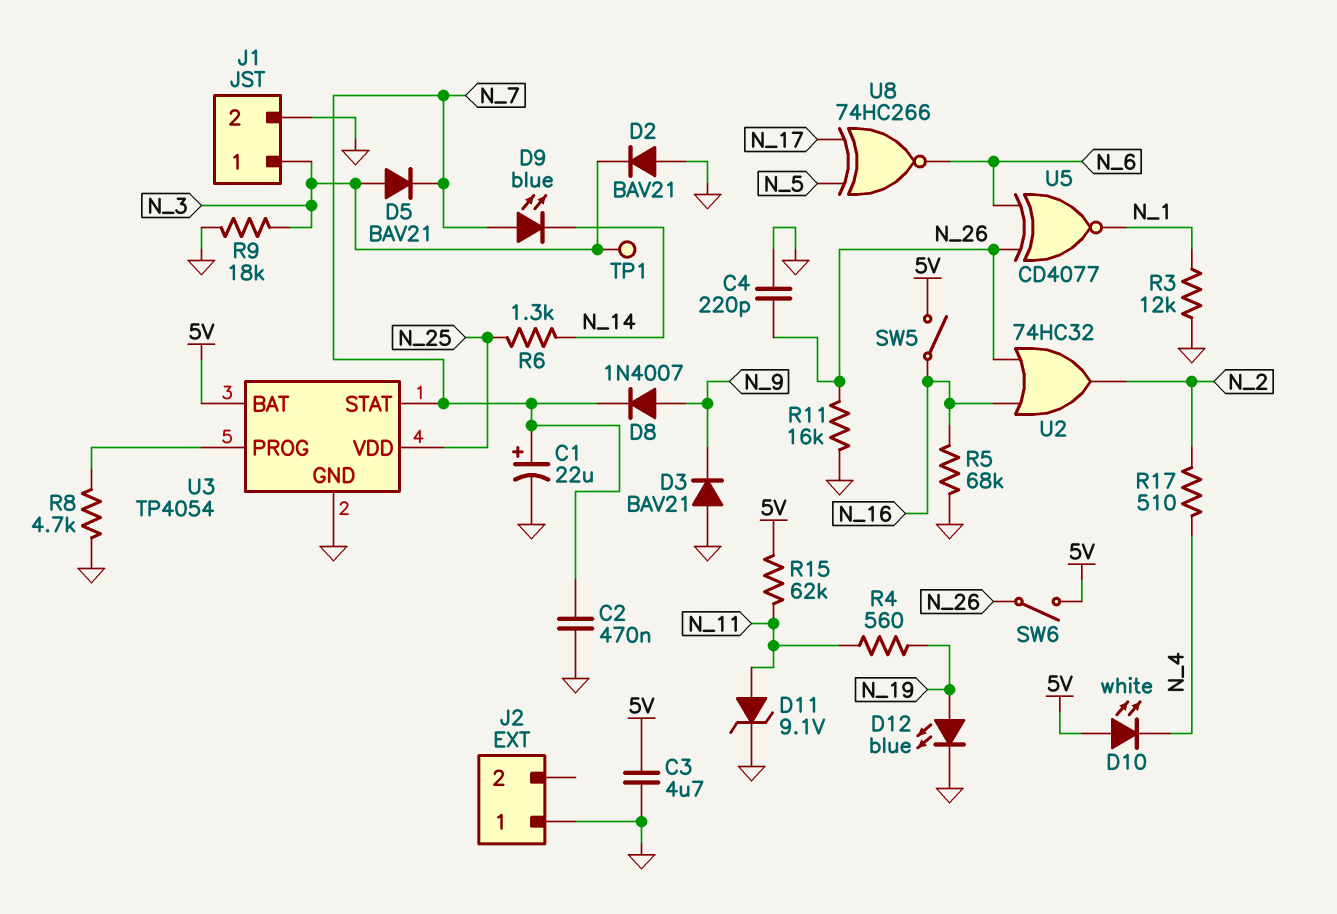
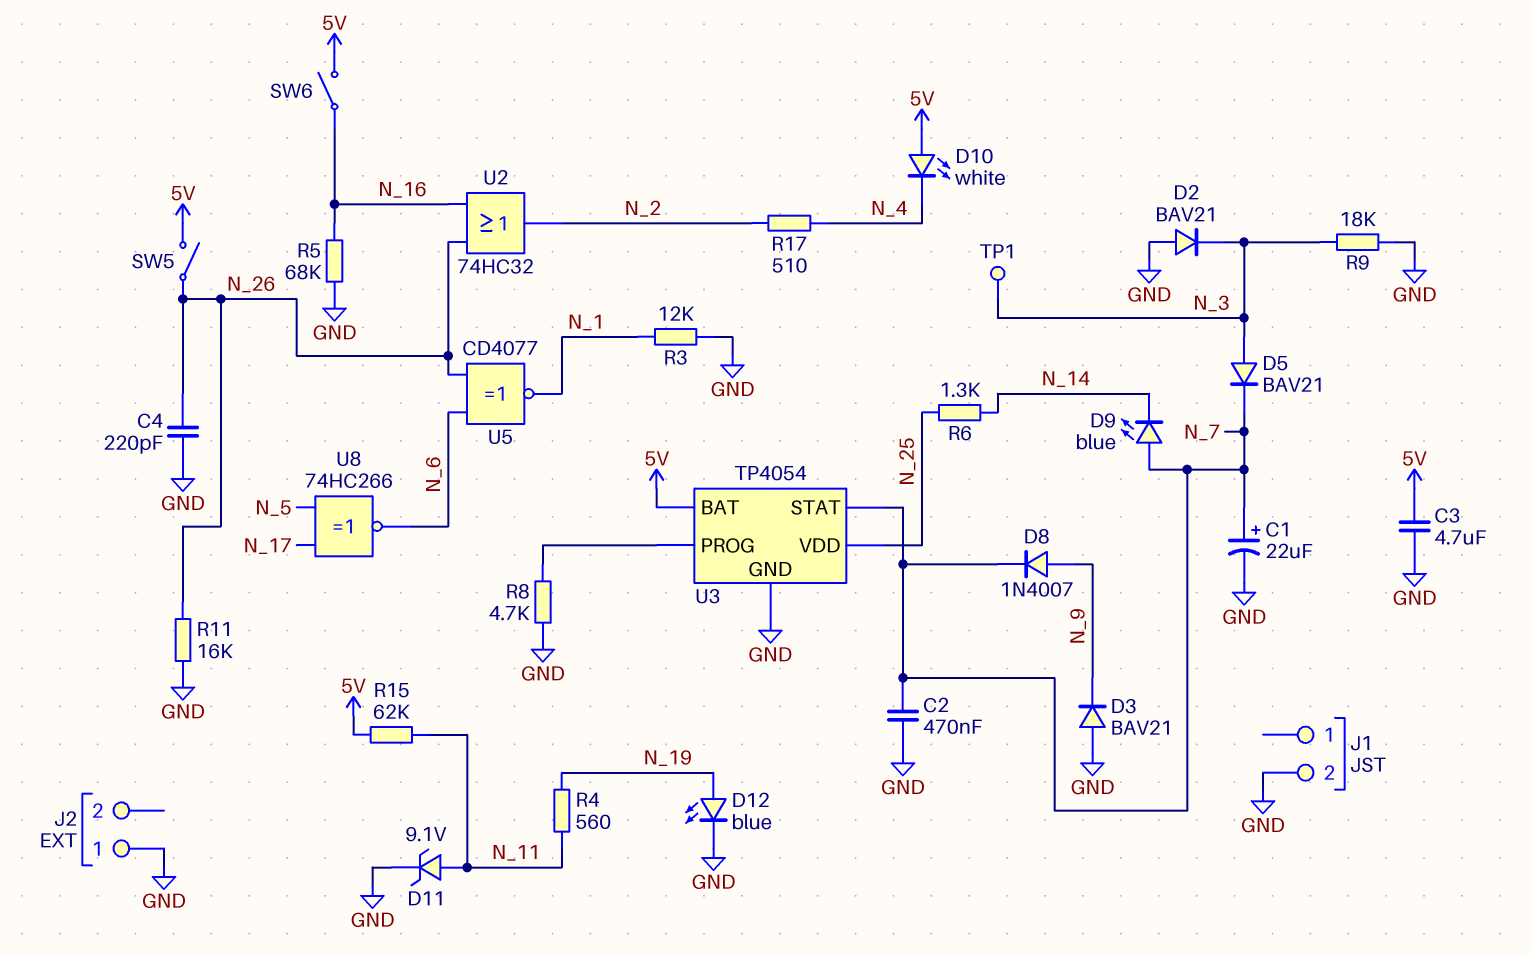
J1 pin 1: N_3 -> none
SW5: switch (5V, N_16) -> switch (5V, N_26)
SW6: switch (5V, N_26) -> switch (5V, N_16)

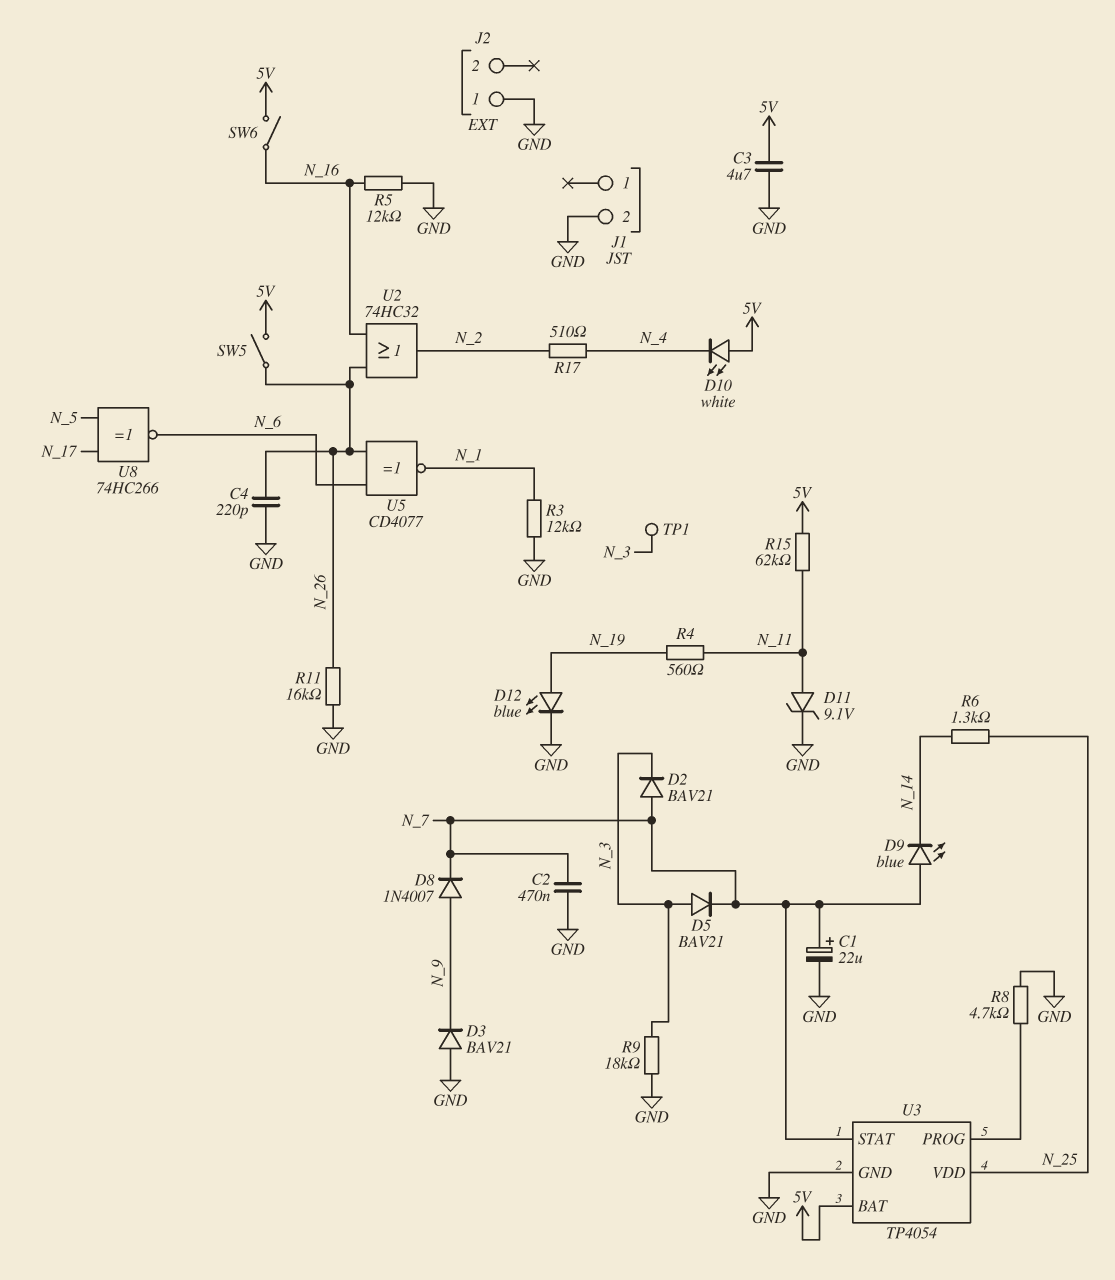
D2: diode BAV21 (A GND, K N_3) -> diode BAV21 (A N_7, K N_3)
R5: 68k (GND, N_16) -> 12k (GND, N_16)

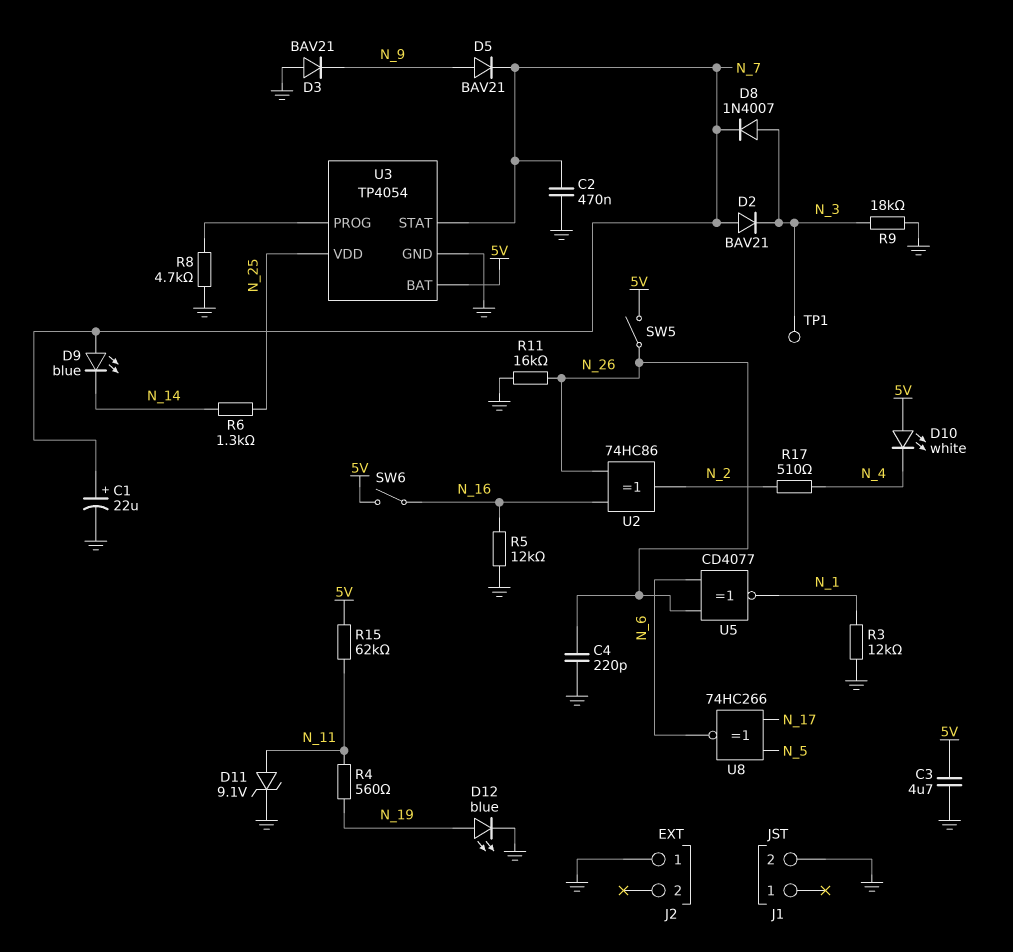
D5: diode BAV21 (A N_3, K N_7) -> diode BAV21 (A N_9, K N_7)
D8: diode 1N4007 (A N_9, K N_7) -> diode 1N4007 (A N_3, K N_7)
U2: OR 74HC32 (in N_16, in N_26, out N_2) -> XOR 74HC86 (in N_16, in N_26, out N_2)

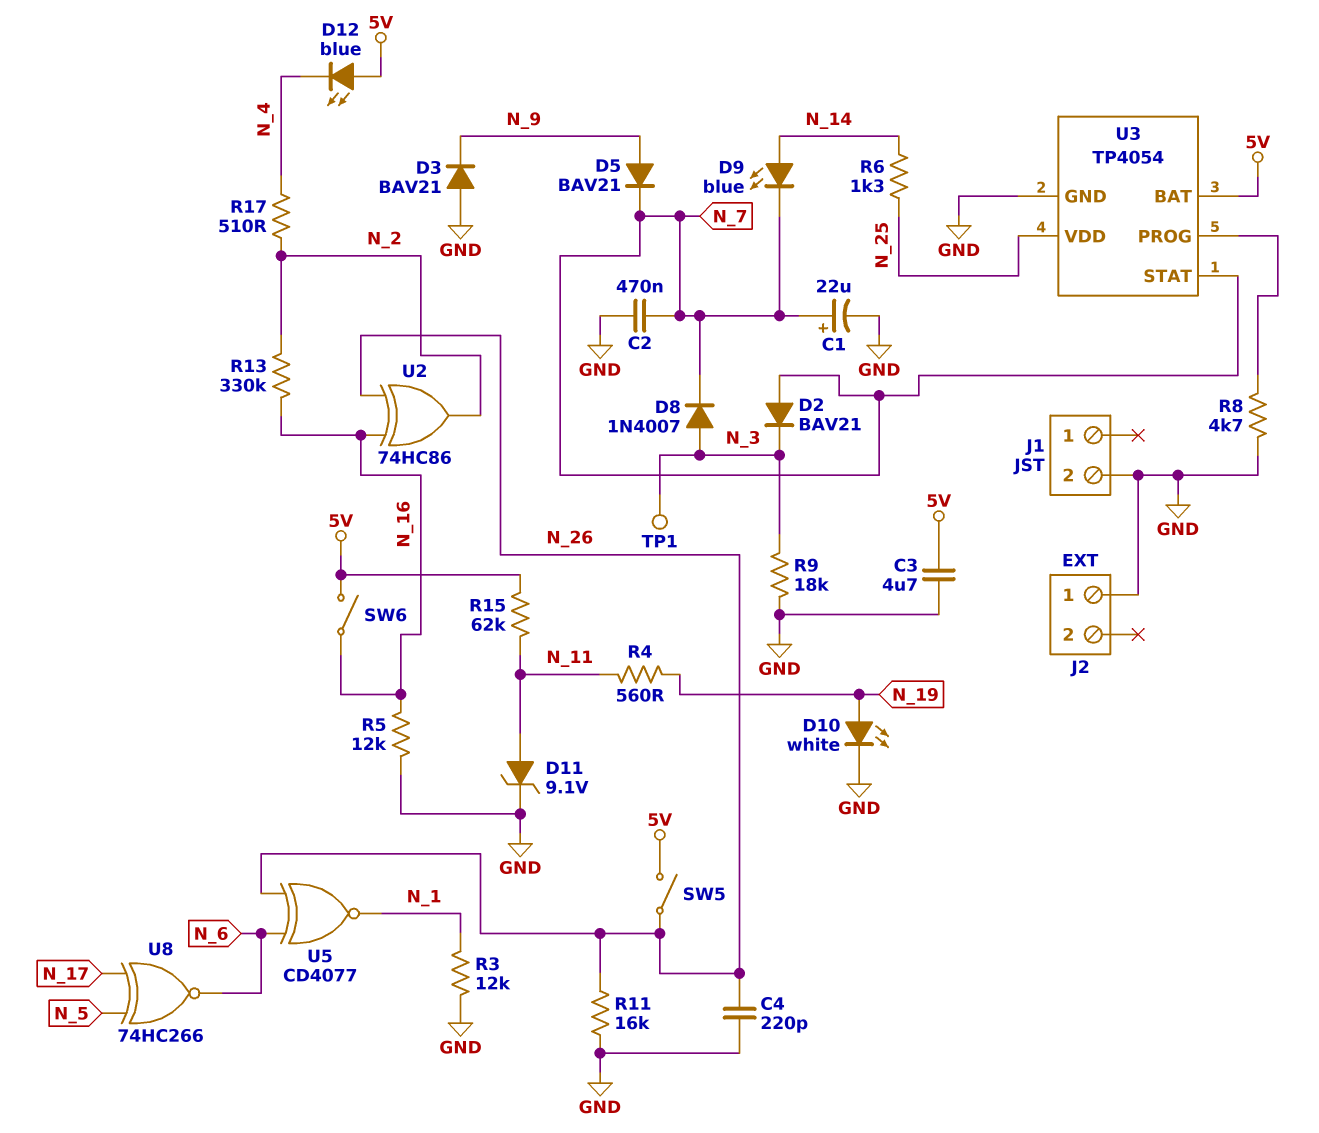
D9: LED blue (A N_7, K N_14) -> LED blue (A N_14, K N_7)
D10: LED white (A 5V, K N_4) -> LED white (A N_19, K GND)
D12: LED blue (A N_19, K GND) -> LED blue (A 5V, K N_4)
R13: none -> 330k (N_2, N_16)

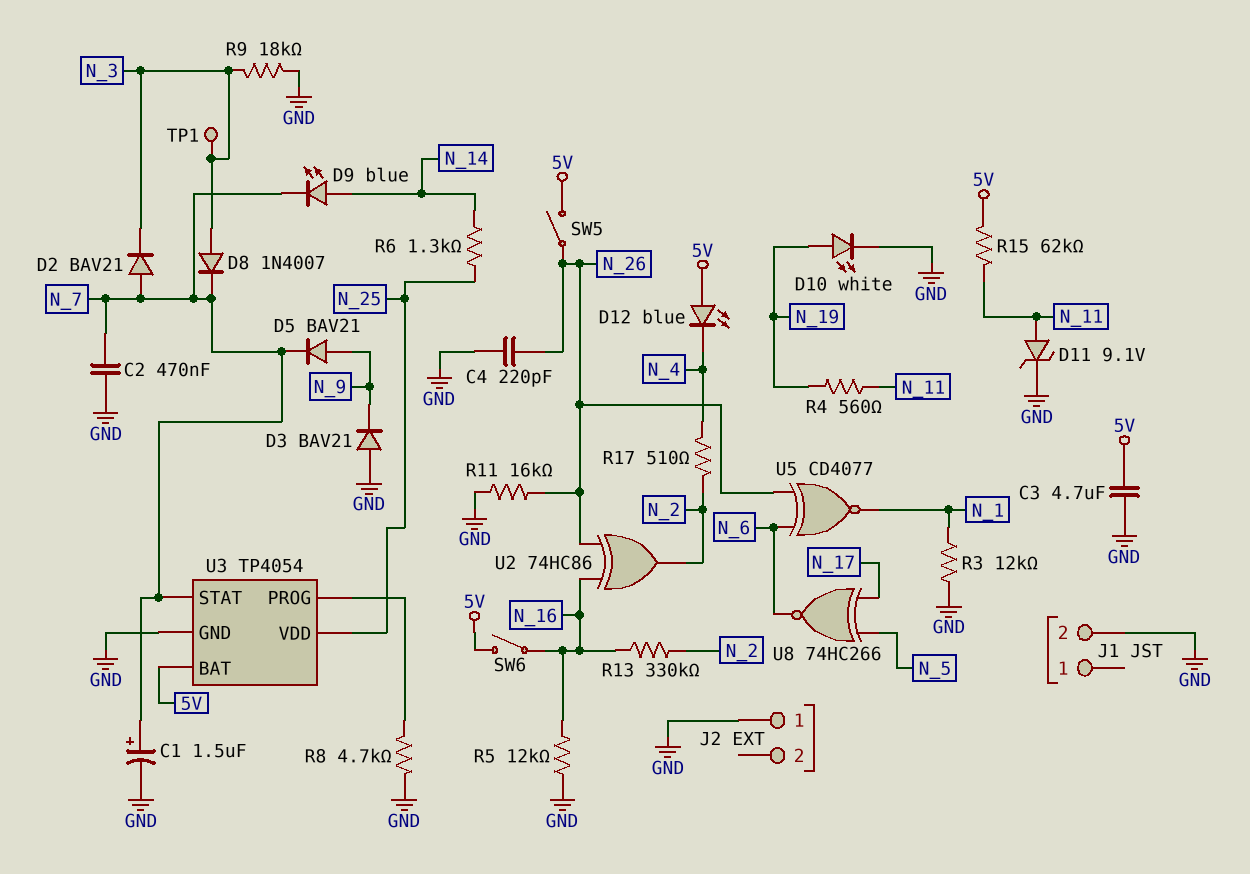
C1: 22uF (plus N_7, minus GND) -> 1.5uF (plus N_7, minus GND)

